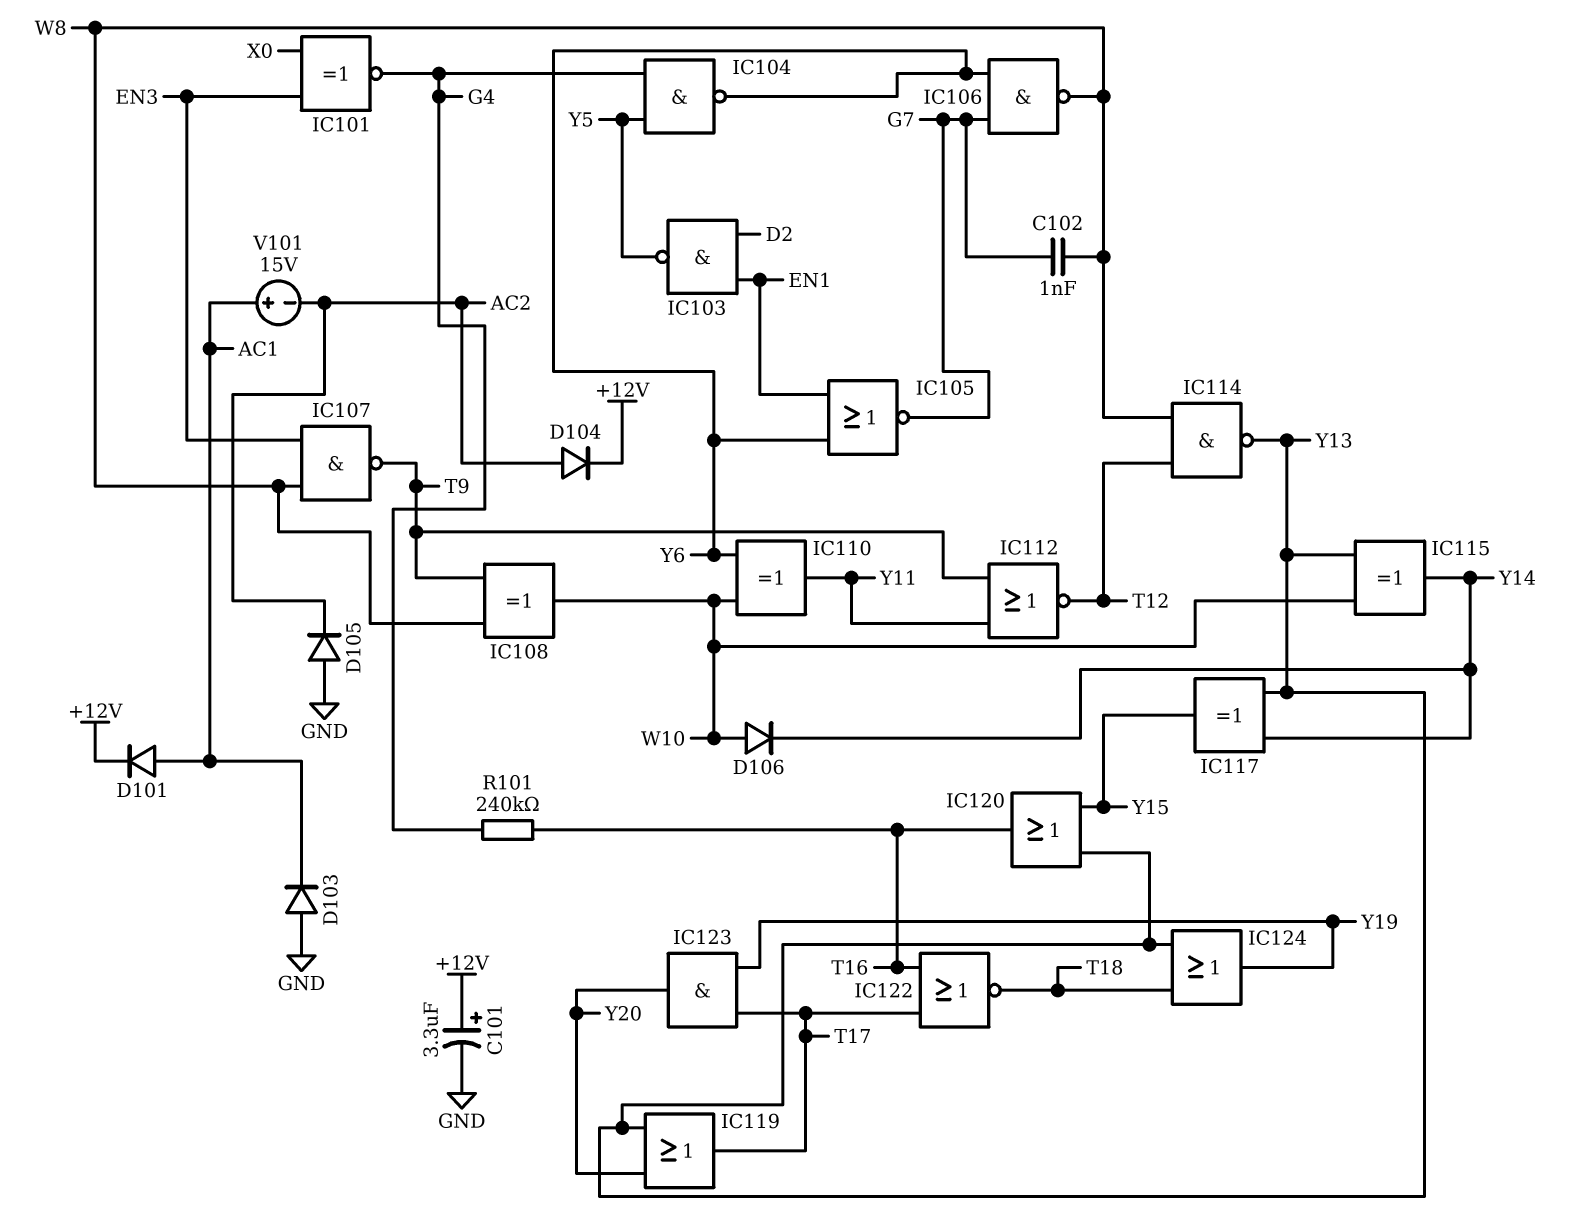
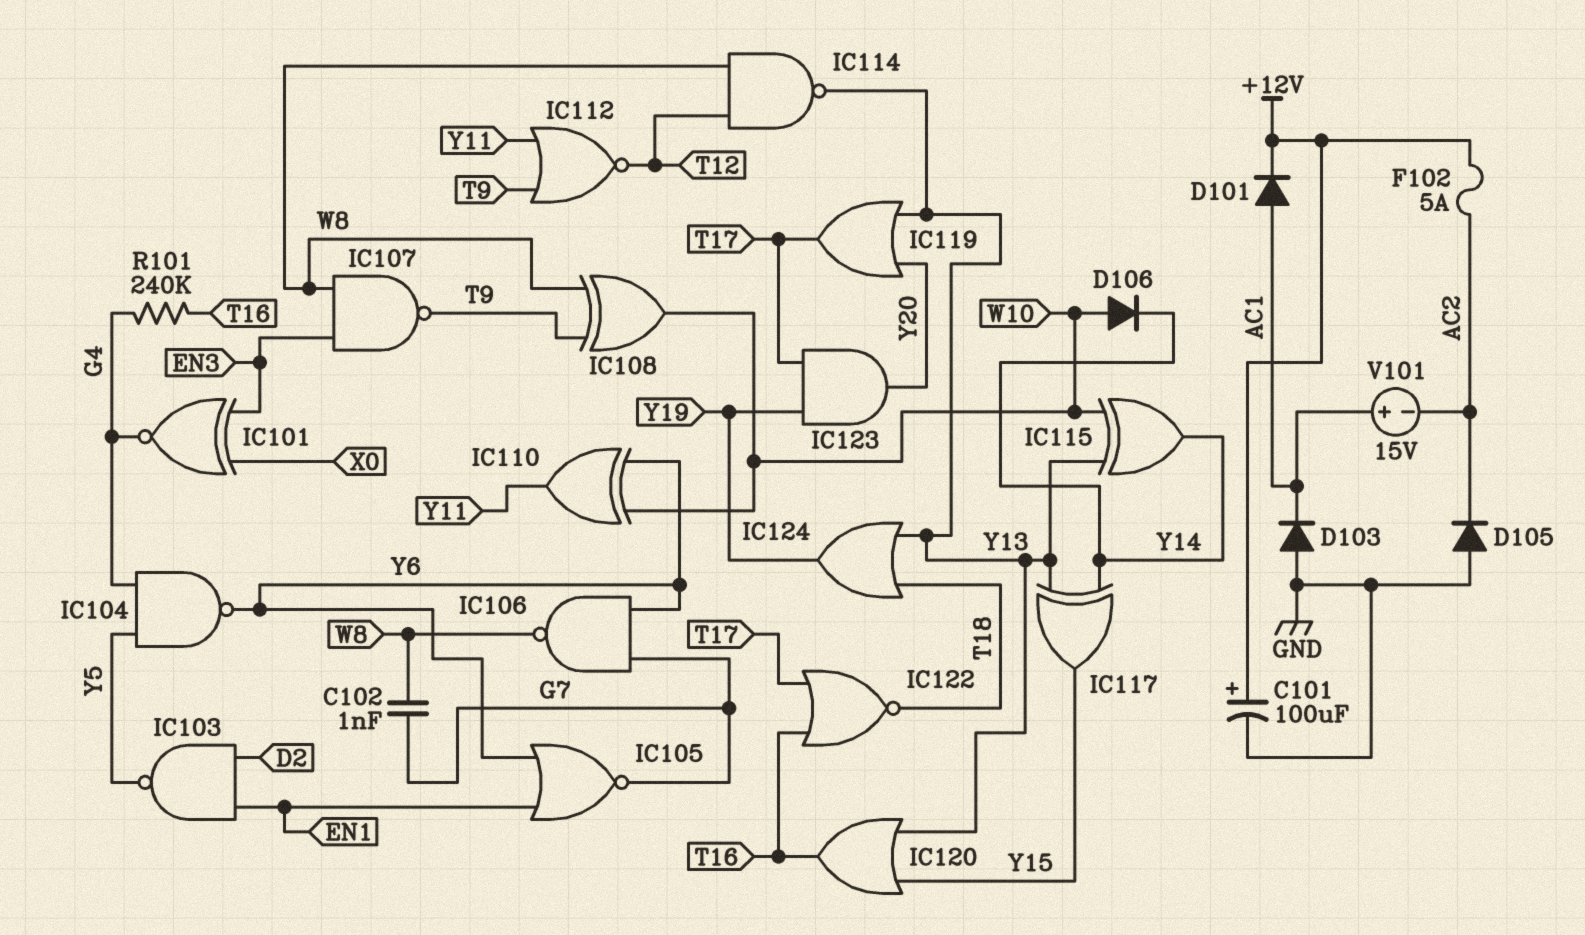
C101: 3.3uF (plus +12V, minus GND) -> 100uF (plus +12V, minus GND)
D104: diode (A AC2, K +12V) -> none
F102: none -> 5A (+12V, AC2)

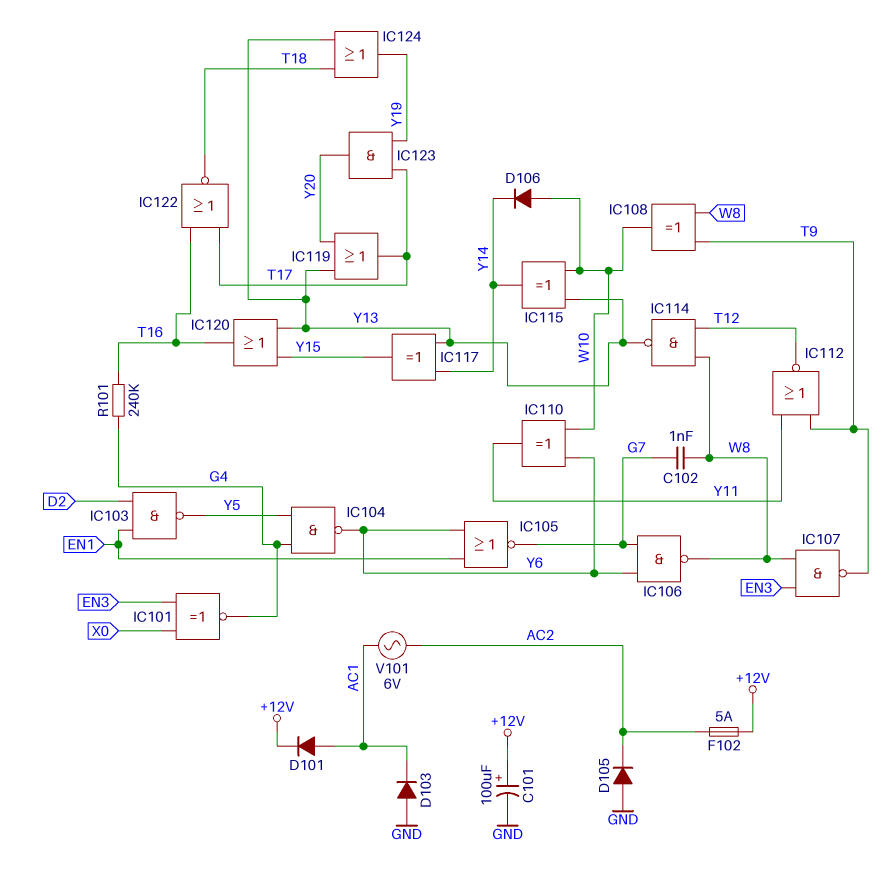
V101: 15V (plus AC1, minus AC2) -> AC 6V (AC1, AC2)

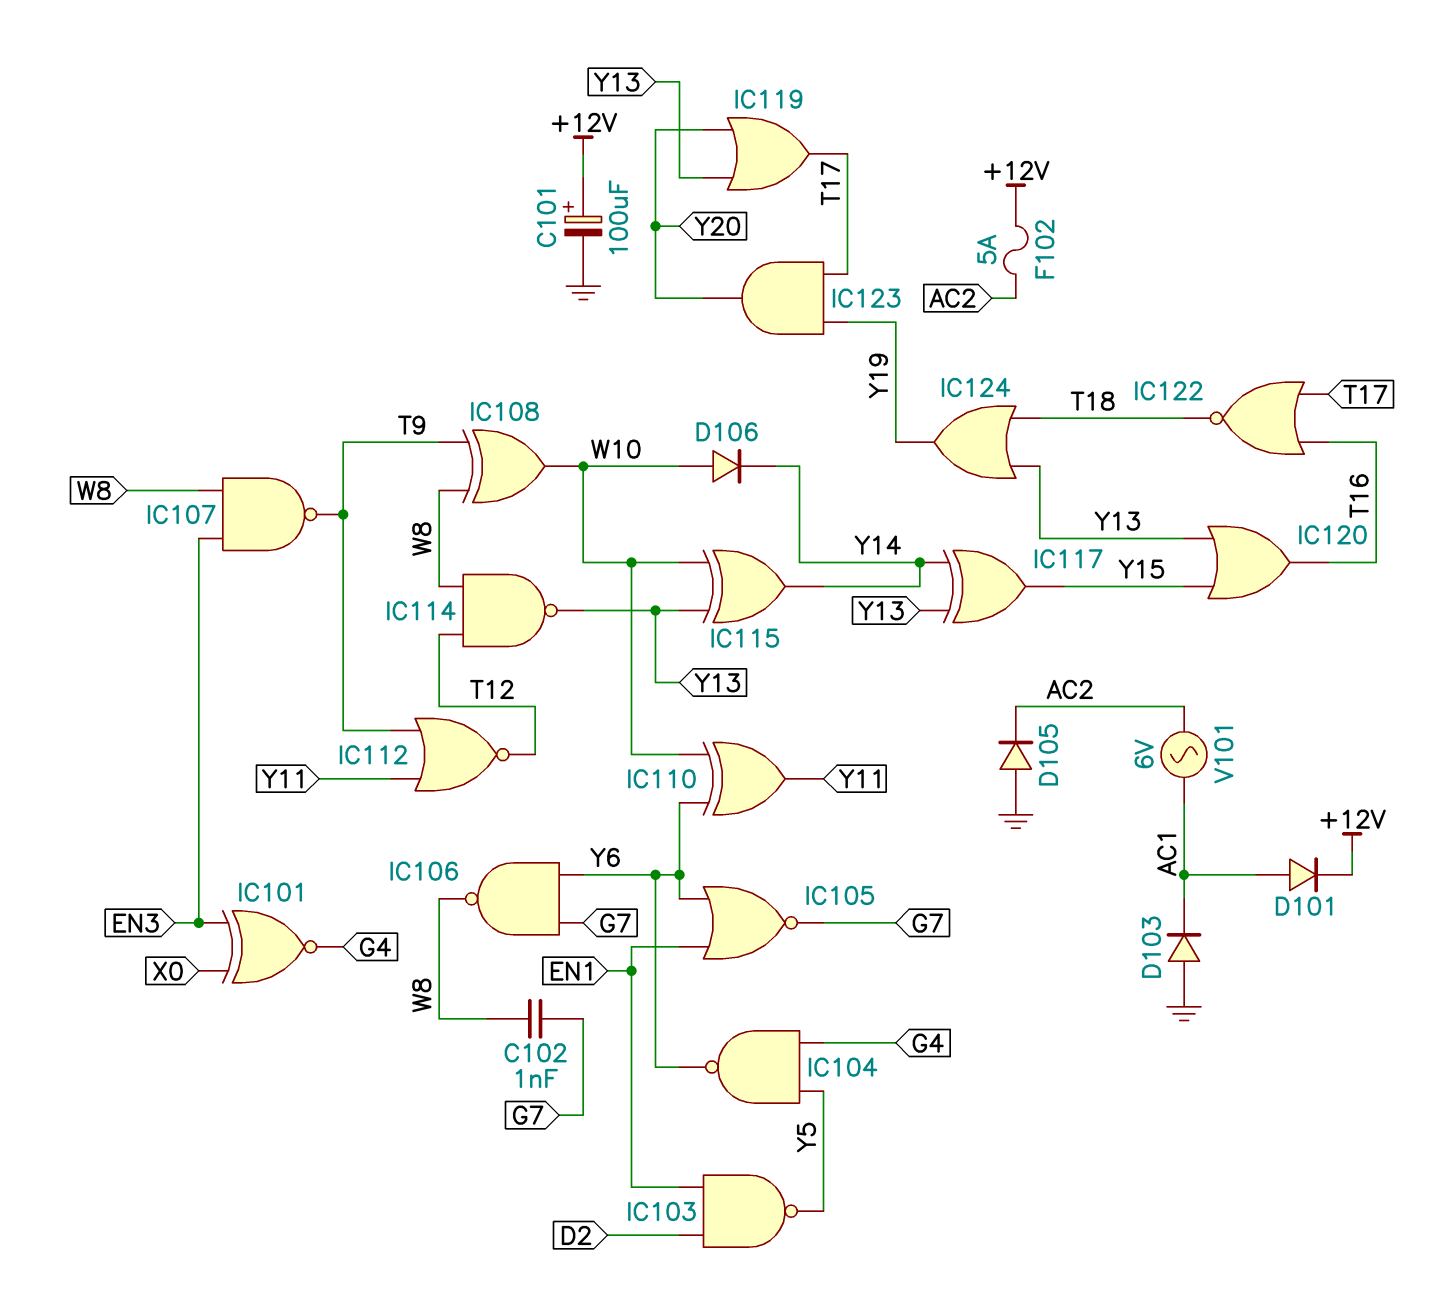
R101: 240k (G4, T16) -> none

